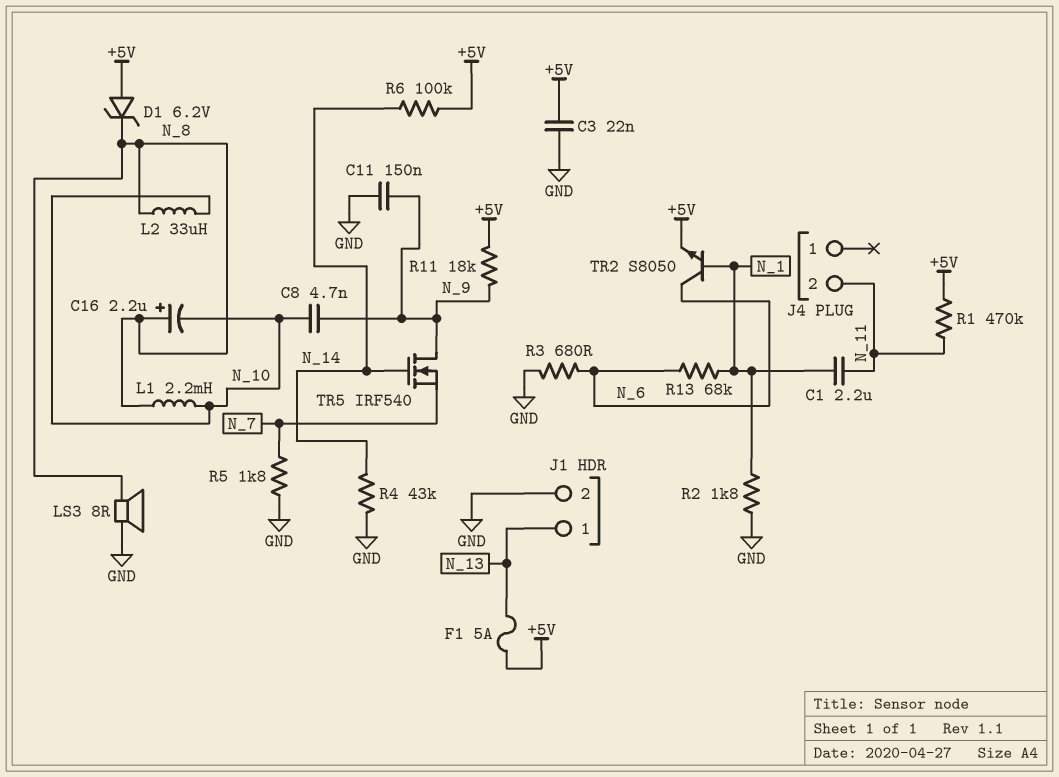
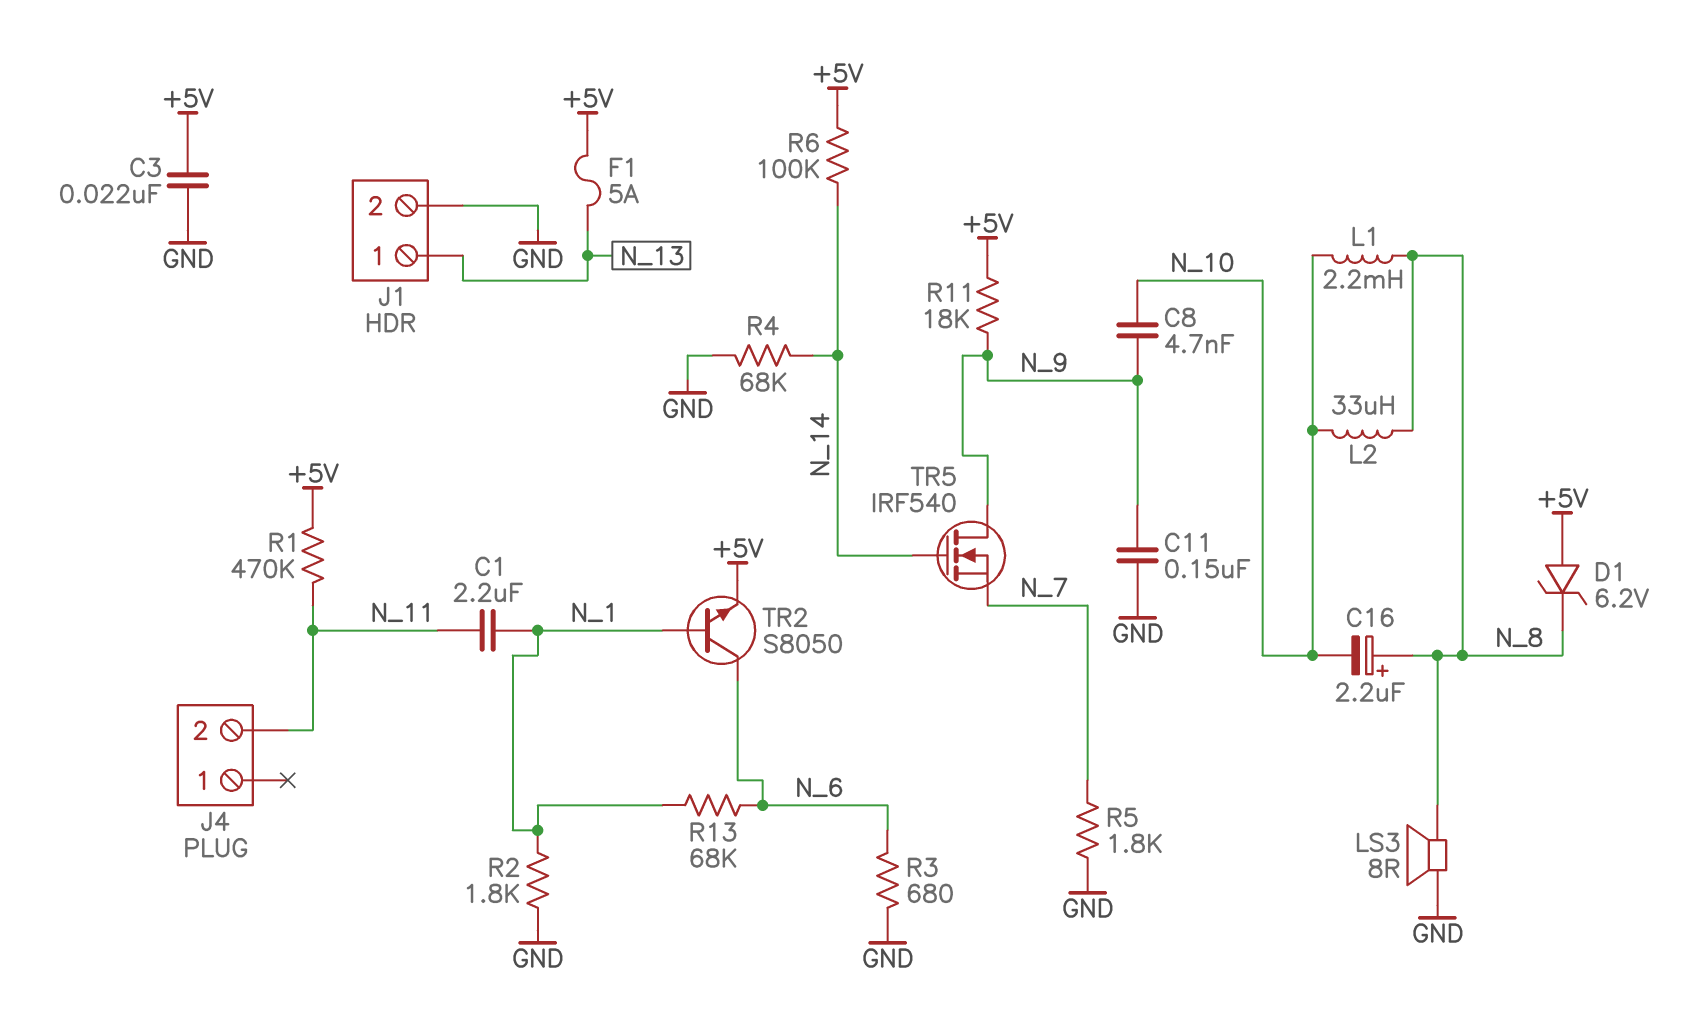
R4: 43k (GND, N_14) -> 68k (GND, N_14)

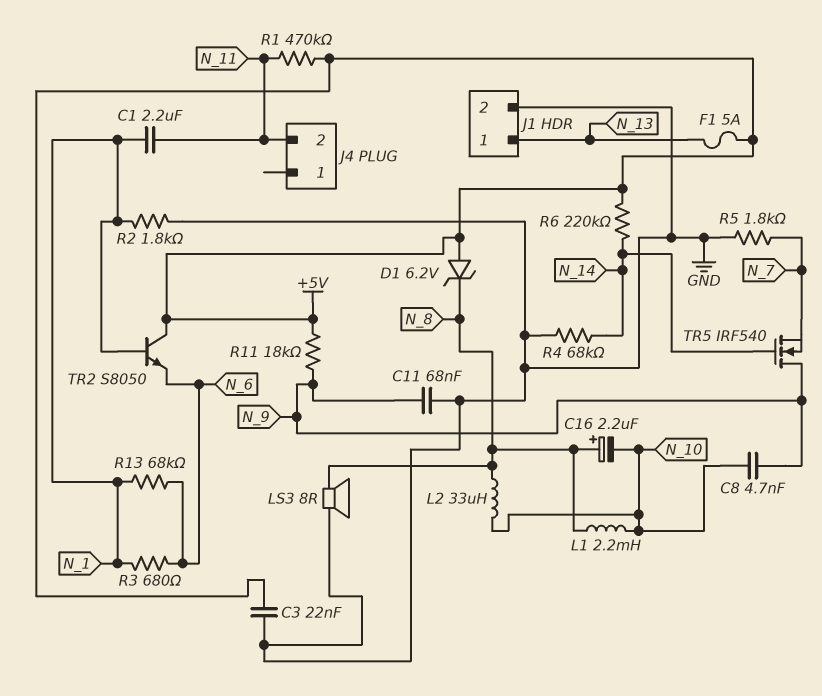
C11: 150nF (GND, N_9) -> 68nF (GND, N_9)
R3: 680 (GND, N_6) -> 680 (N_1, N_6)
R6: 100k (+5V, N_14) -> 220k (+5V, N_14)
TR2: NPN S8050 (B N_1, C N_6, E +5V) -> NPN S8050 (B N_1, C +5V, E N_6)

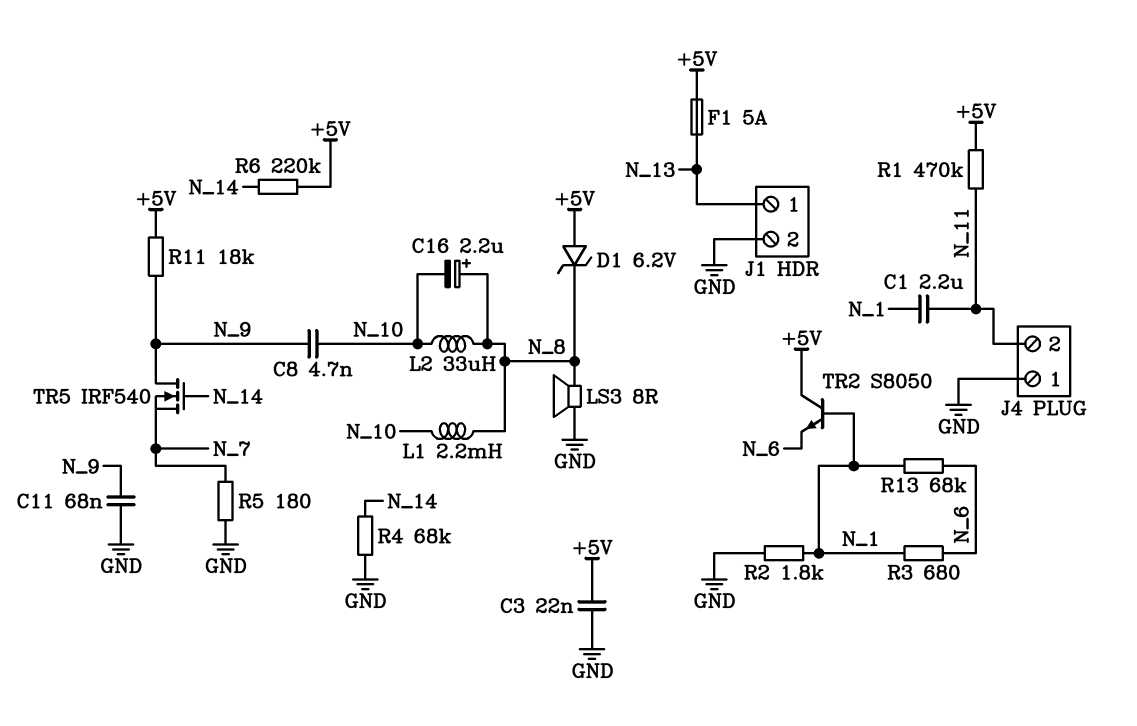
J4 pin 1: none -> GND
R5: 1.8k (GND, N_7) -> 180 (GND, N_7)

